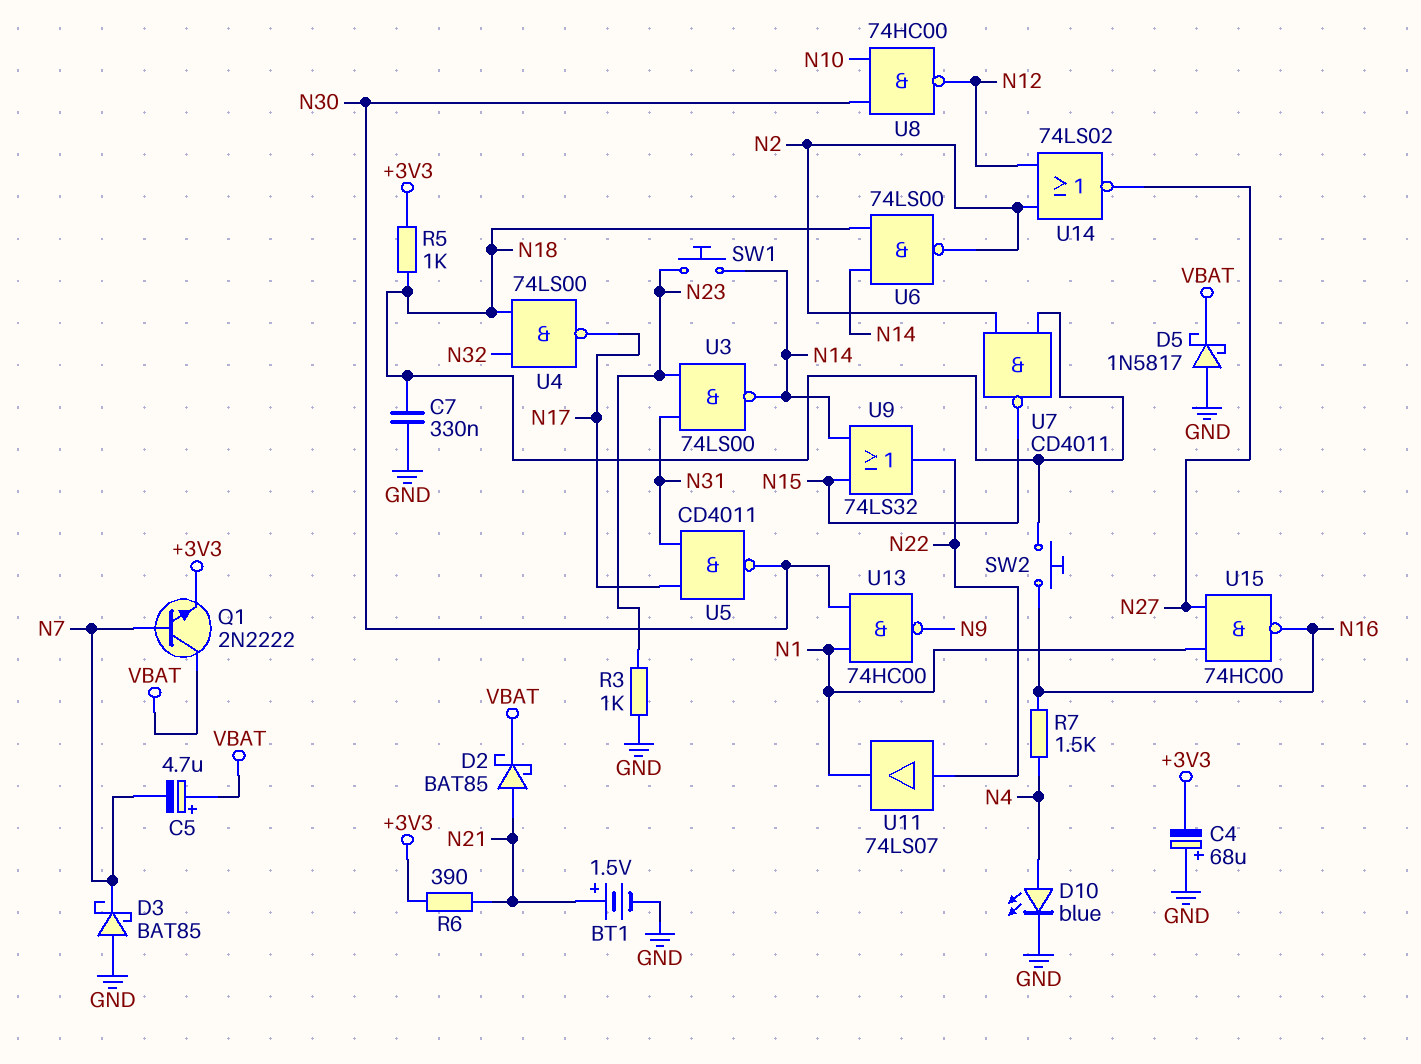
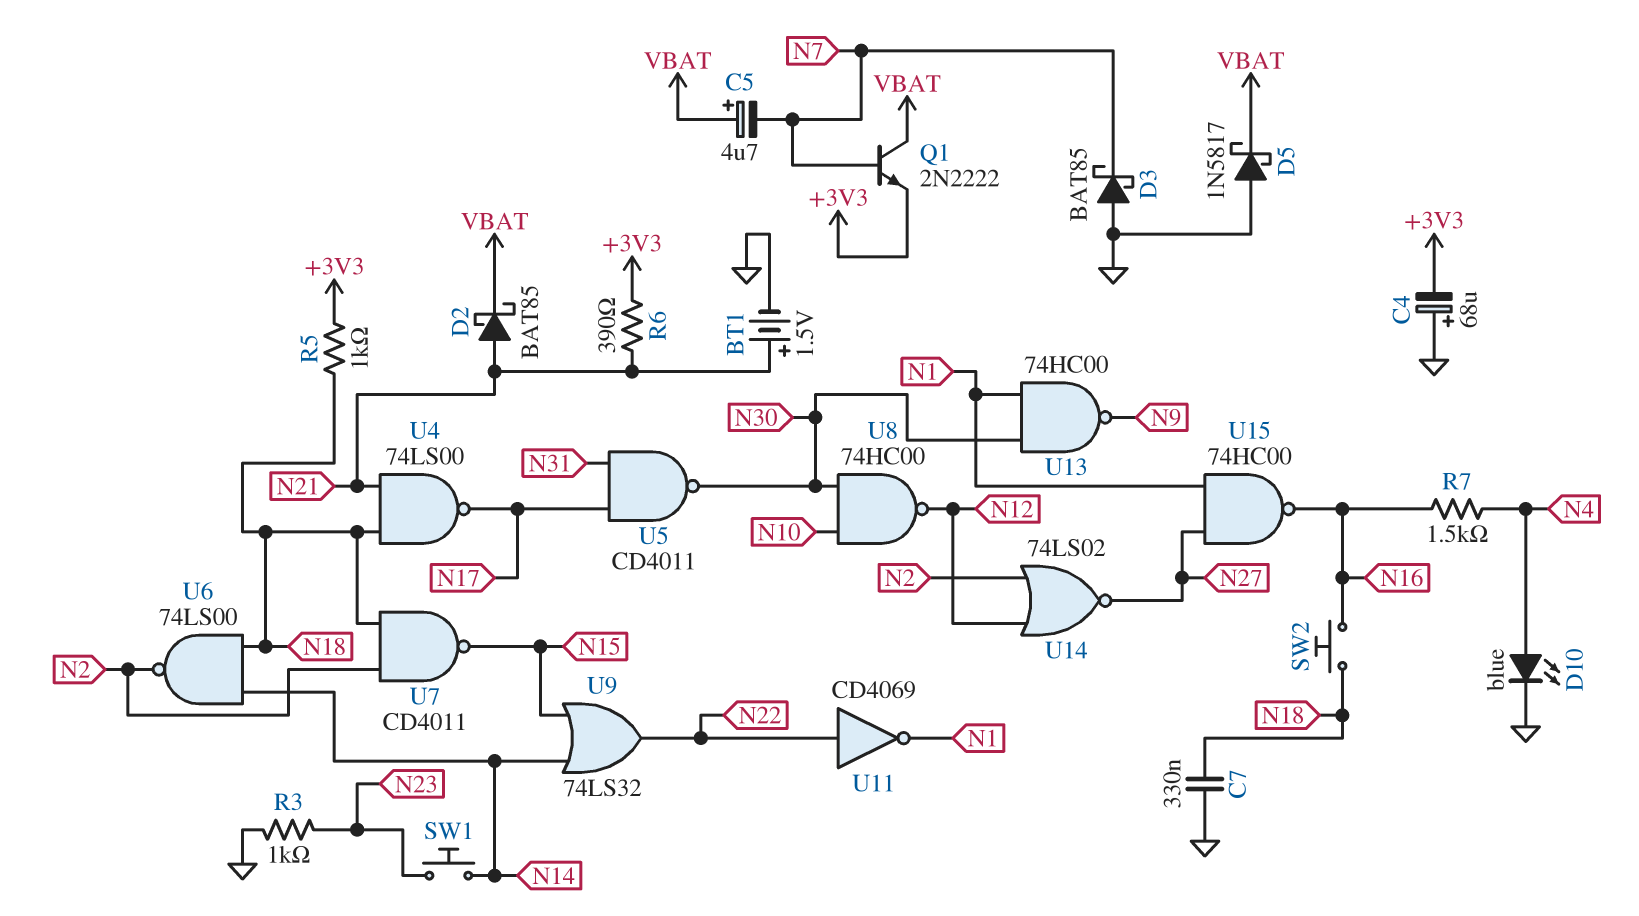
U3: NAND 74LS00 (in N23, in N31, out N14) -> none
U4: NAND 74LS00 (in N18, in N32, out N17) -> NAND 74LS00 (in N18, in N21, out N17)
U11: buffer 74LS07 (in N22, out N1) -> NOT CD4069 (in N22, out N1)

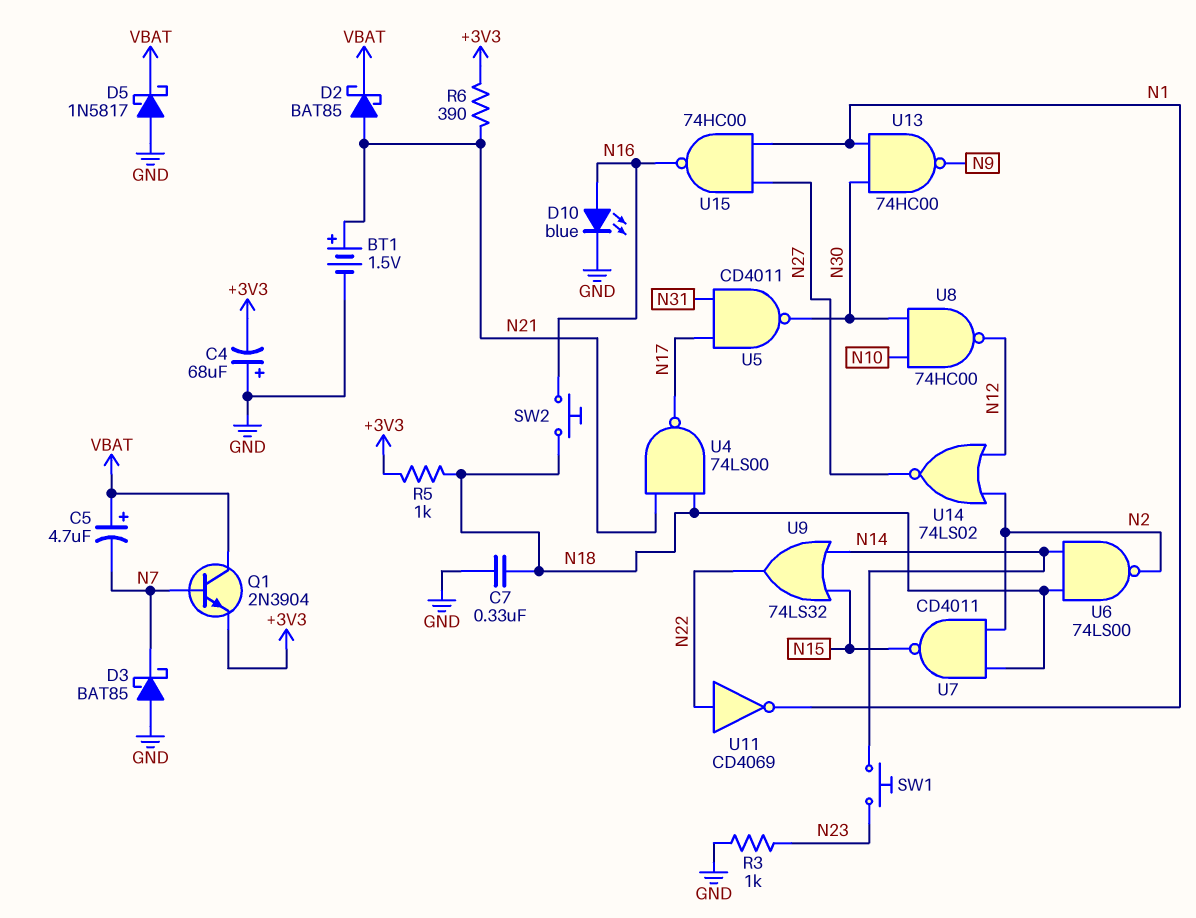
D10: LED blue (A N4, K GND) -> LED blue (A N16, K GND)
Q1: NPN 2N2222 (B N7, C VBAT, E +3V3) -> NPN 2N3904 (B N7, C VBAT, E +3V3)
R7: 1.5k (N4, N16) -> none

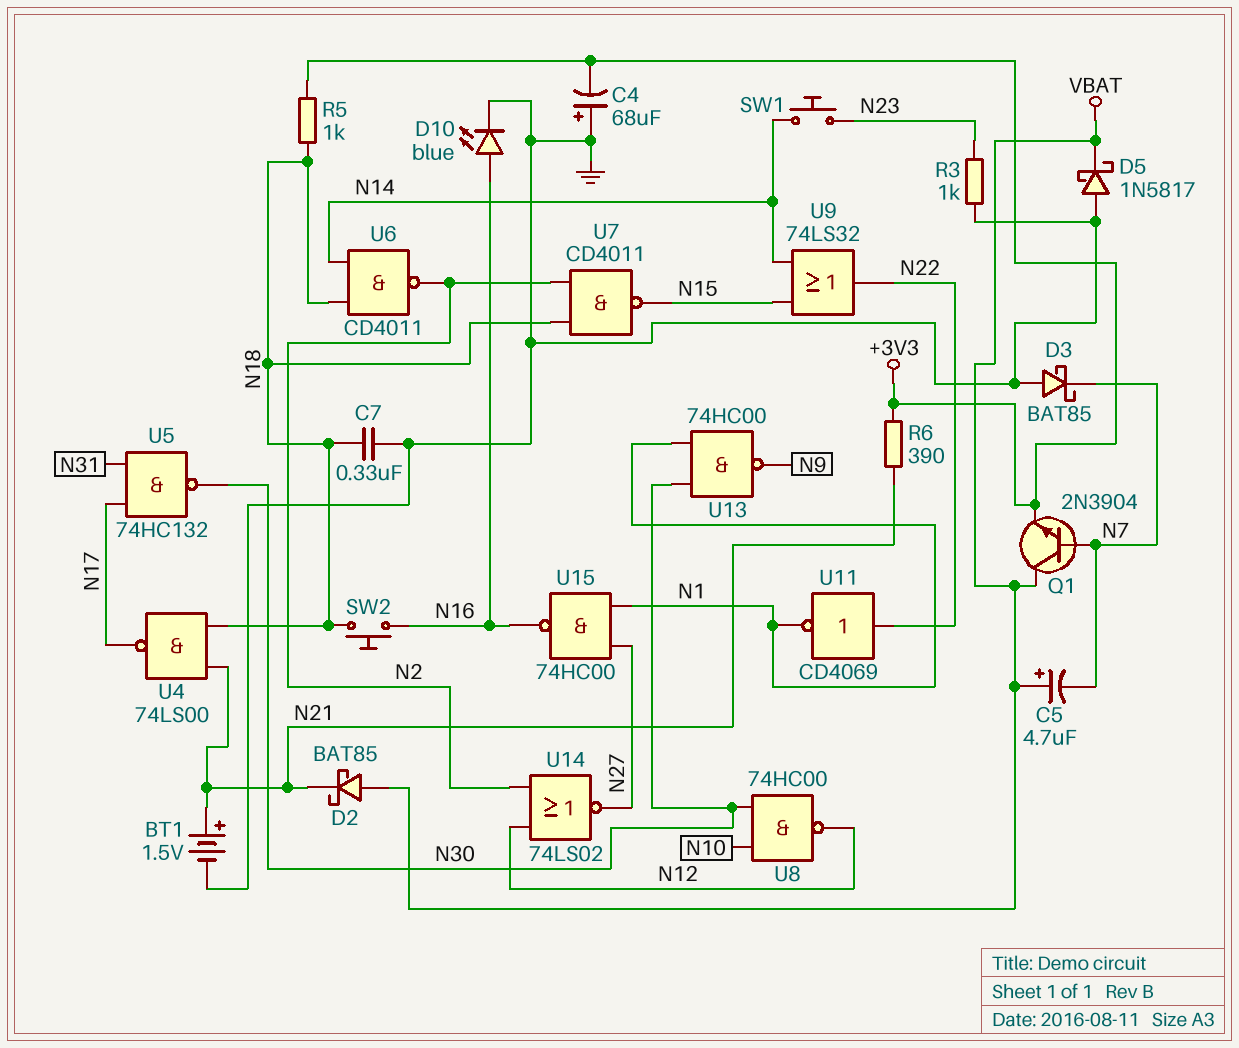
D2: schottky BAT85 (A N21, K VBAT) -> schottky BAT85 (A VBAT, K N21)
U5: NAND CD4011 (in N17, in N31, out N30) -> NAND 74HC132 (in N17, in N31, out N30)
U6: NAND 74LS00 (in N14, in N18, out N2) -> NAND CD4011 (in N14, in N18, out N2)

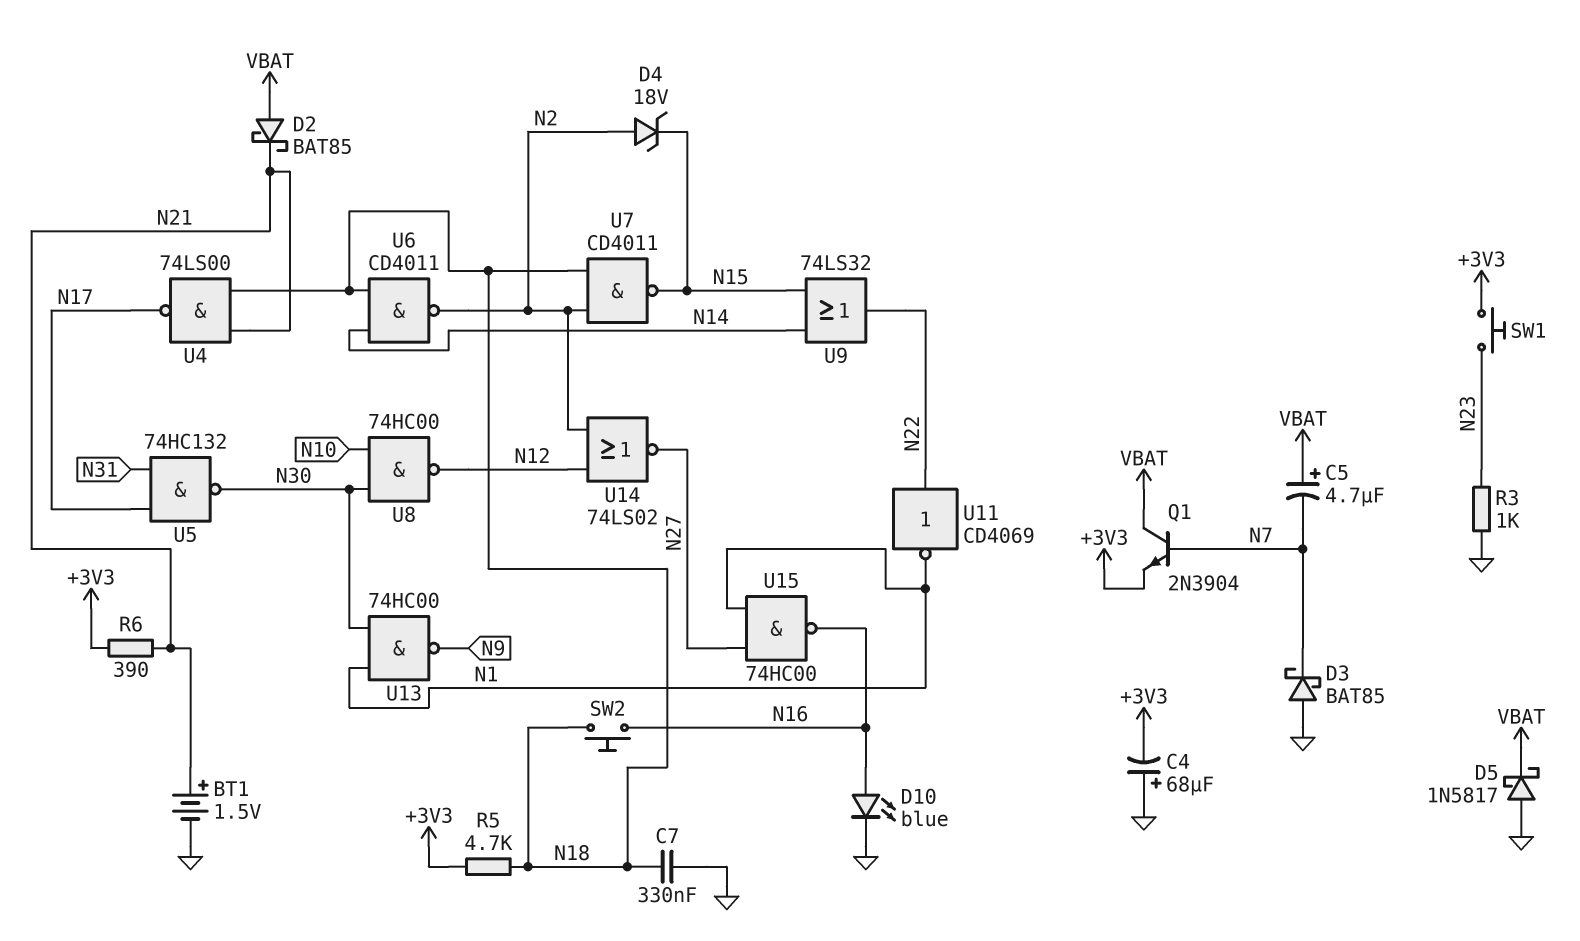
D4: none -> zener 18V (A N2, K N15)
R5: 1k (+3V3, N18) -> 4.7k (+3V3, N18)
SW1: button (N14, N23) -> button (+3V3, N23)

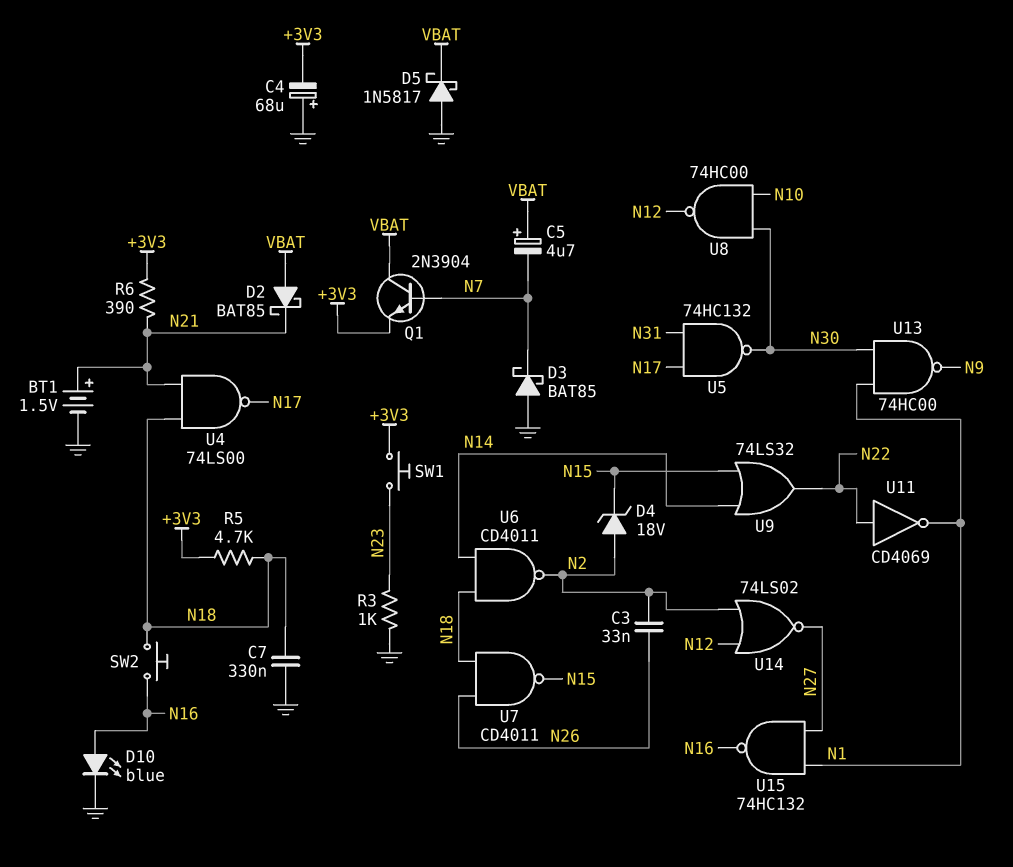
C3: none -> 33nF (N2, N26)
U7: NAND CD4011 (in N2, in N18, out N15) -> NAND CD4011 (in N18, in N26, out N15)
U15: NAND 74HC00 (in N1, in N27, out N16) -> NAND 74HC132 (in N1, in N27, out N16)

